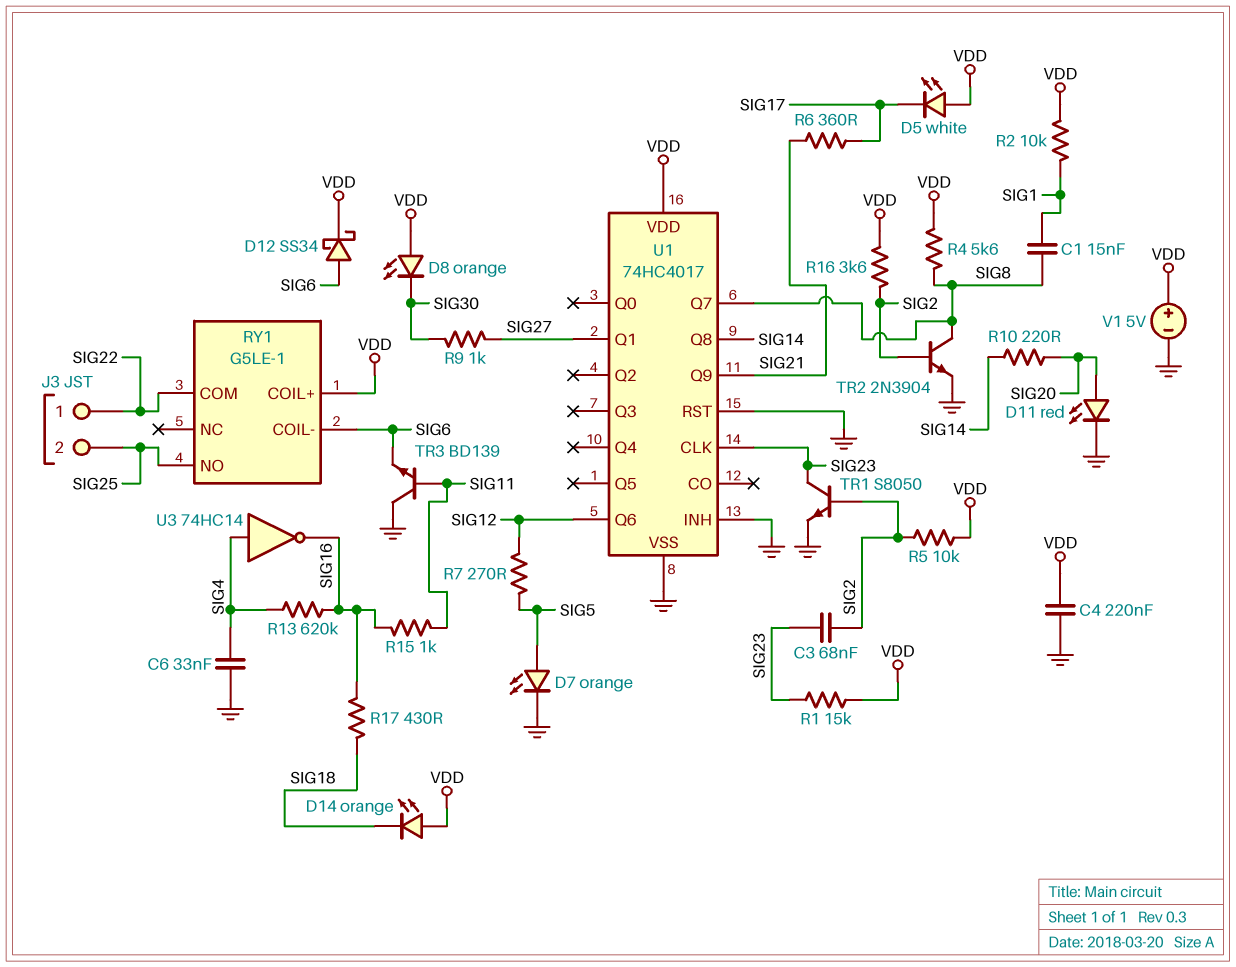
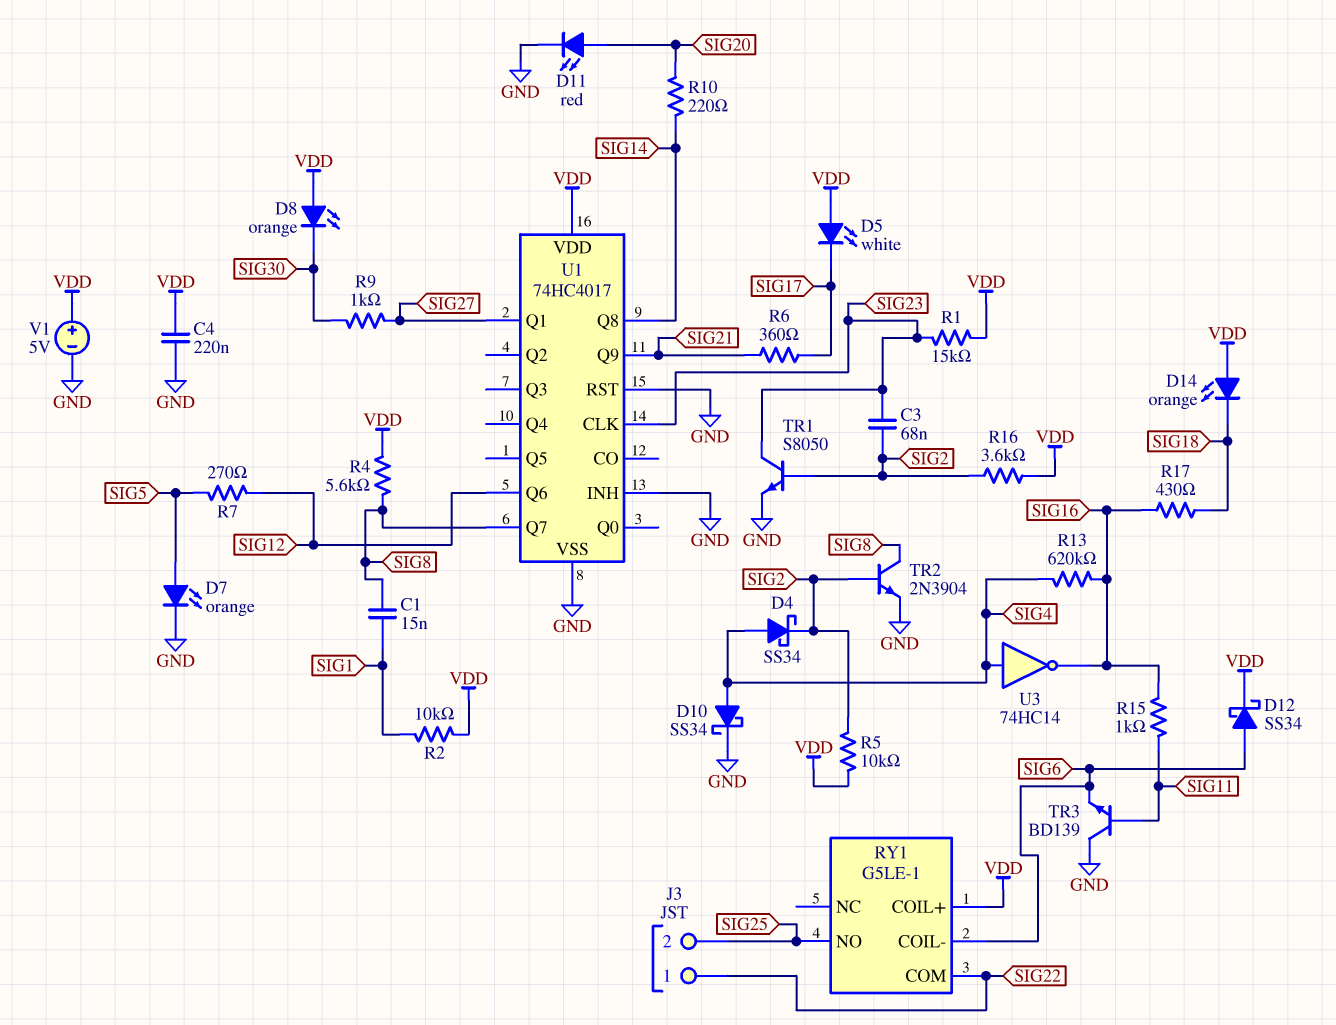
C6: 33nF (GND, SIG4) -> none
D4: none -> schottky SS34 (A SIG4, K SIG2)
D10: none -> schottky SS34 (A SIG4, K GND)

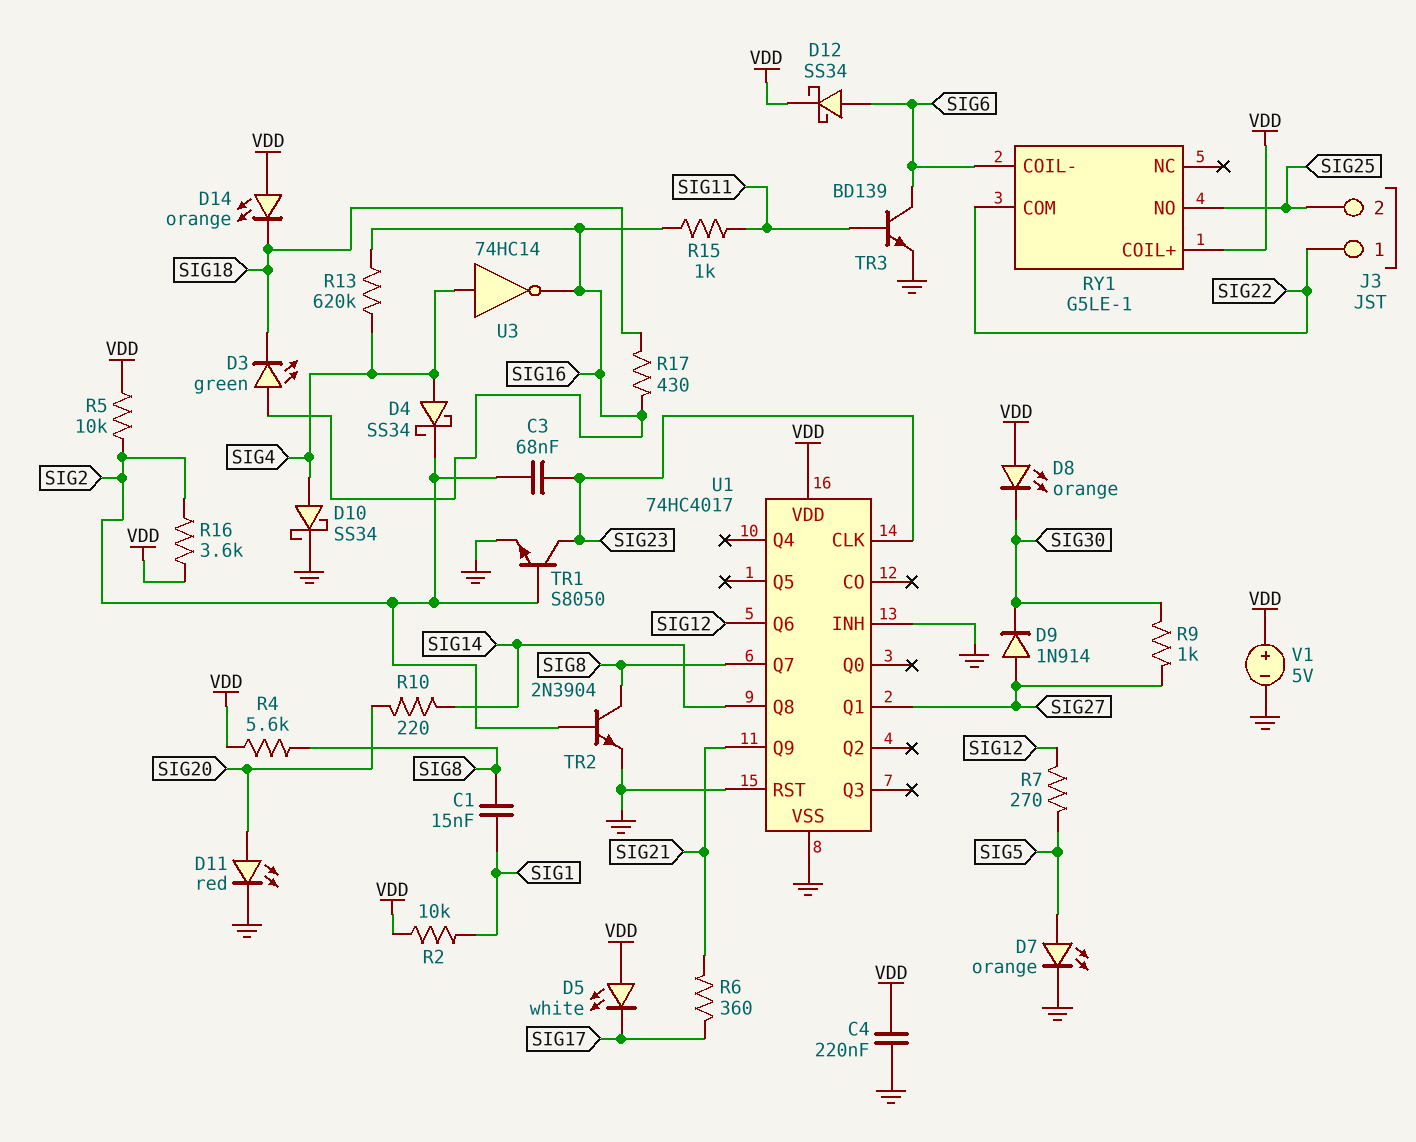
D3: none -> LED green (A SIG16, K SIG18)
D9: none -> diode 1N914 (A SIG27, K SIG30)
R1: 15k (SIG23, VDD) -> none
TR3: NPN BD139 (B SIG11, C GND, E SIG6) -> NPN BD139 (B SIG11, C SIG6, E GND)

